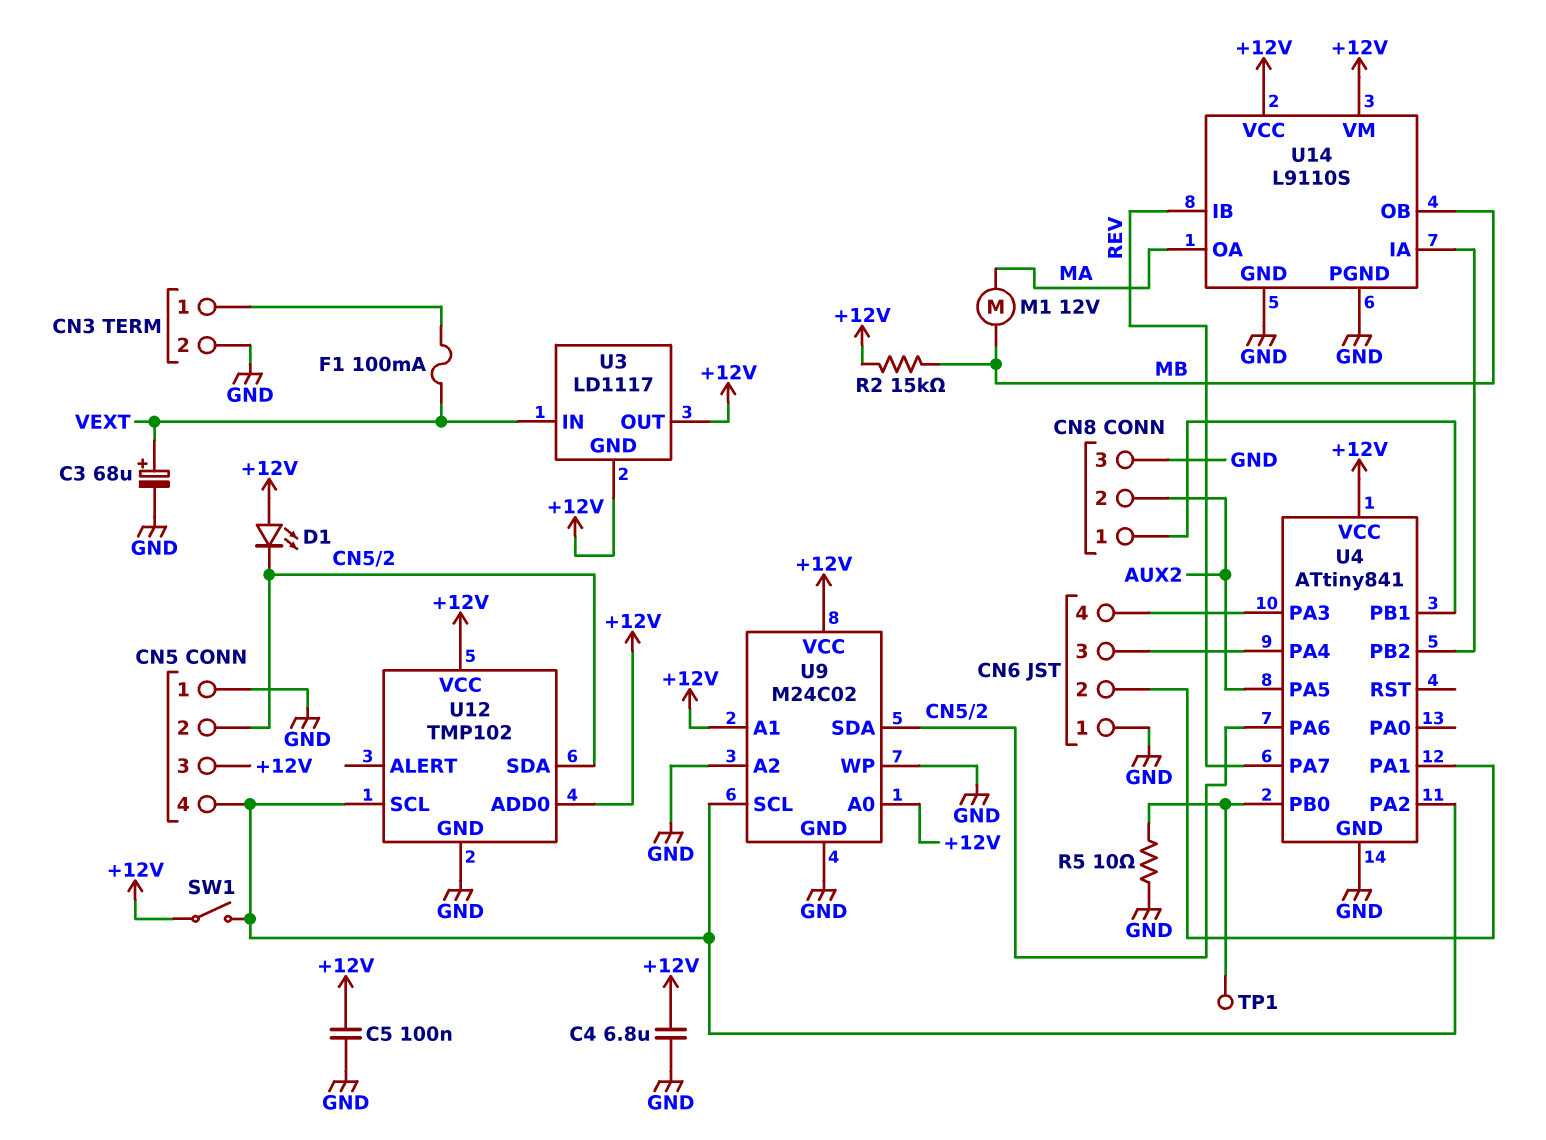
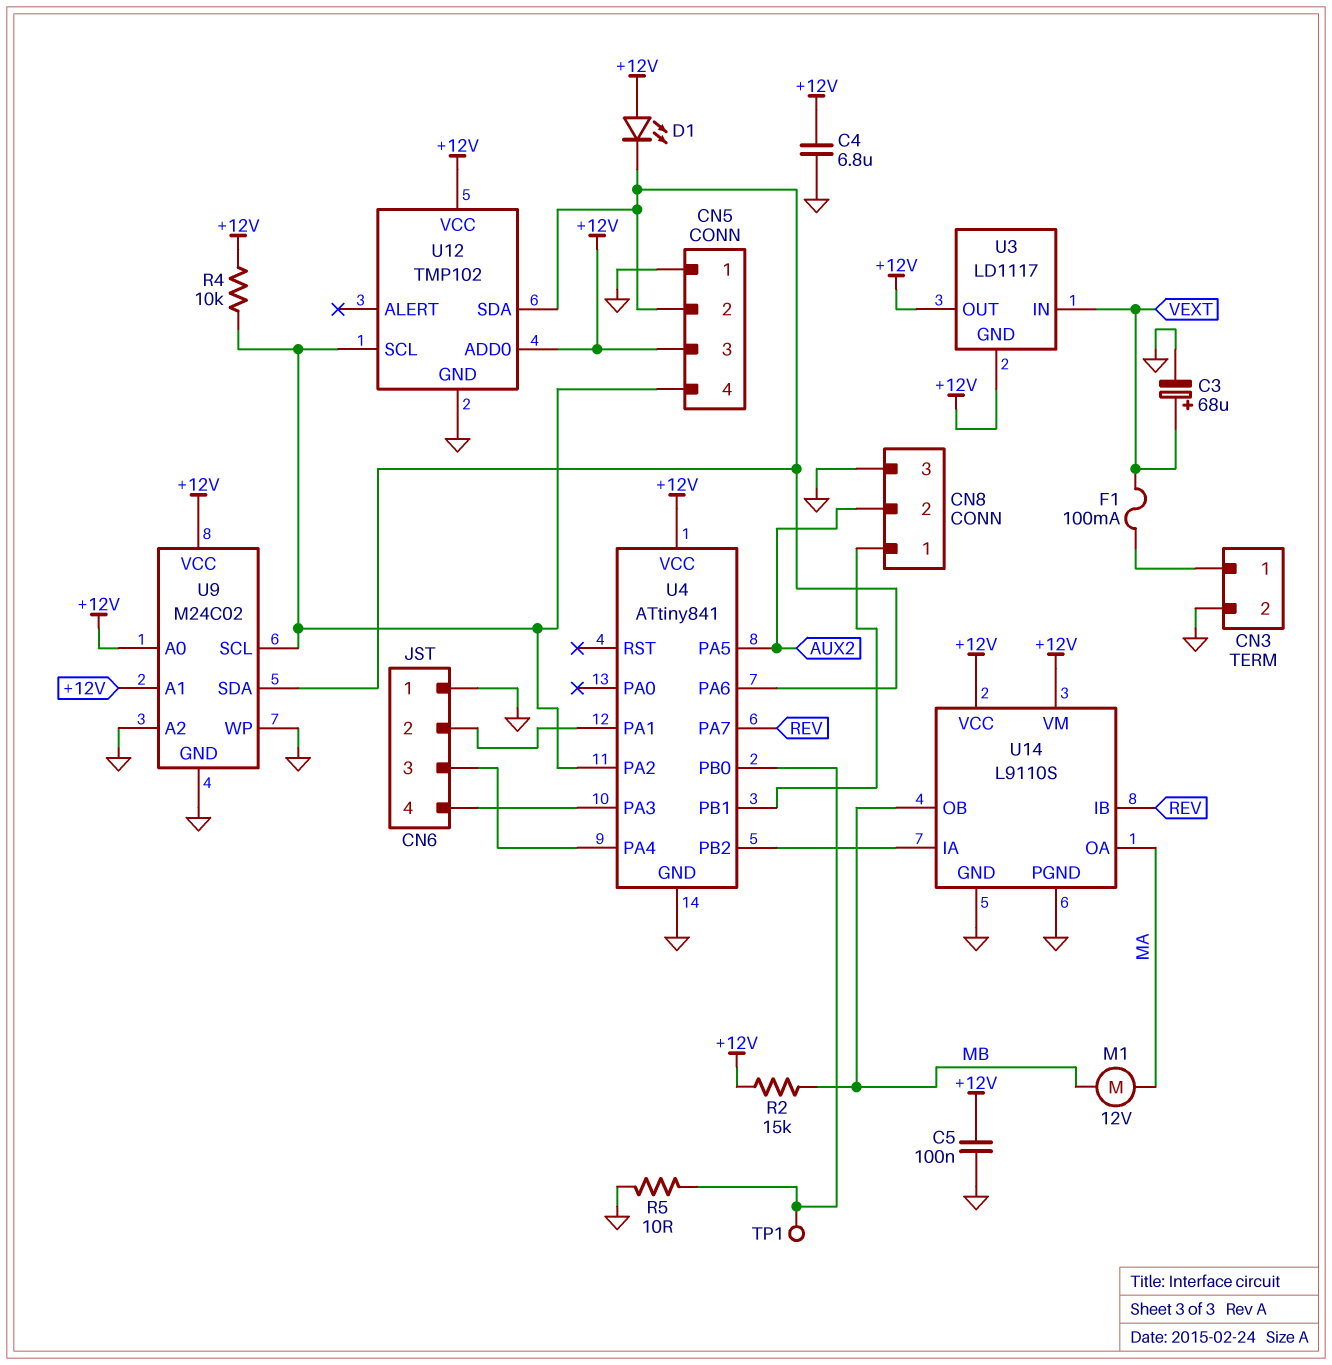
R4: none -> 10k (+12V, CN5/4)
SW1: switch (+12V, CN5/4) -> none

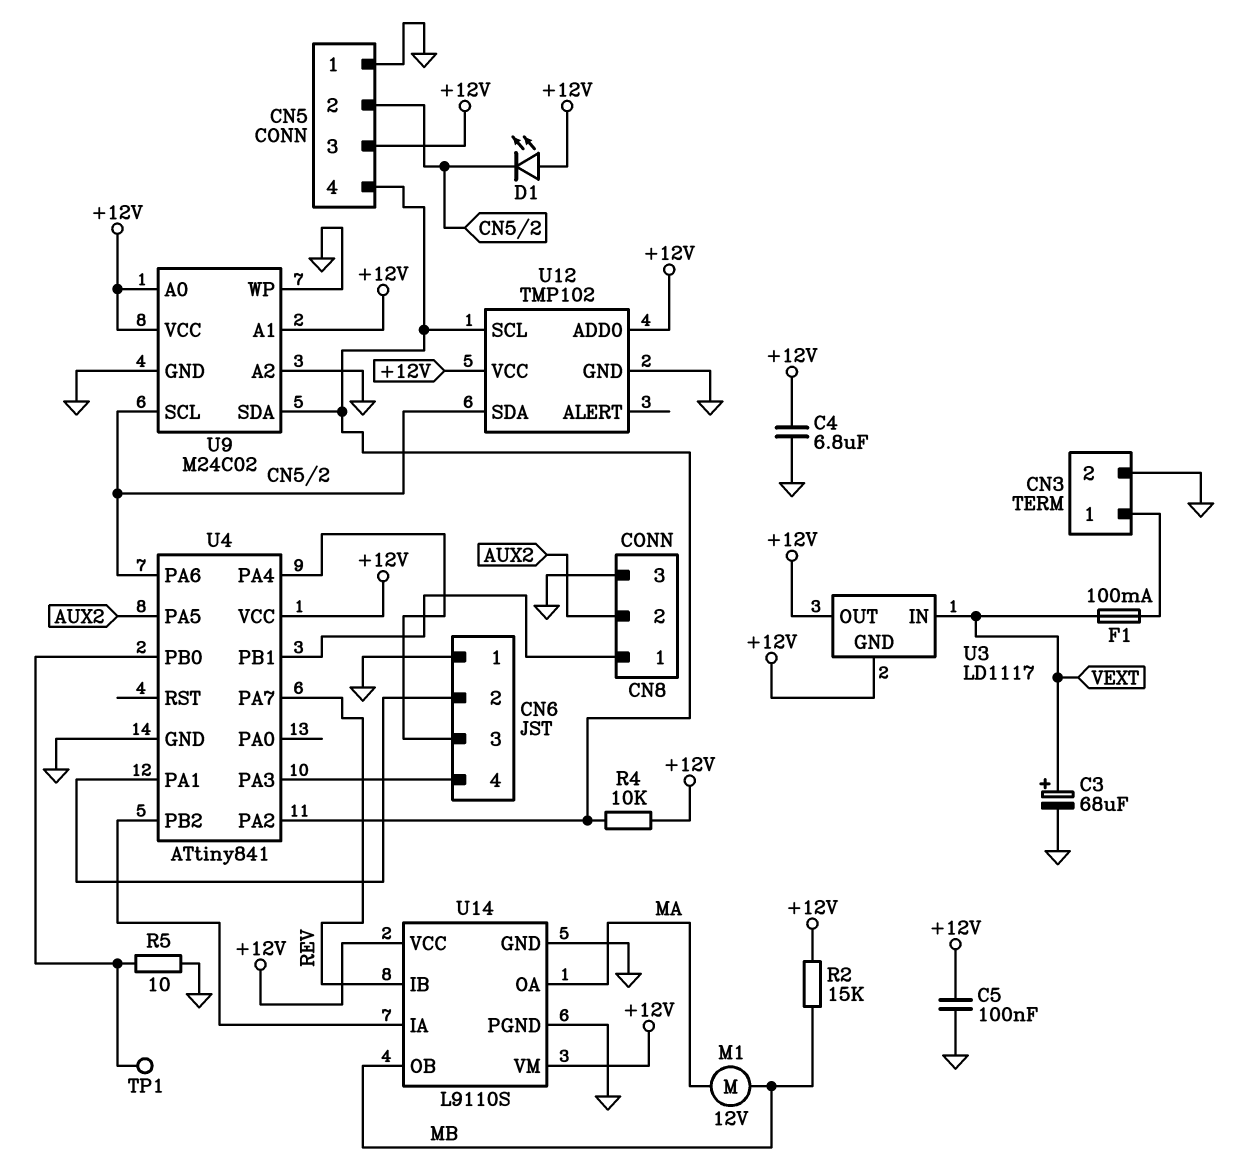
U9 pin SCL: CN5/4 -> CN5/2
U9 pin SDA: CN5/2 -> CN5/4

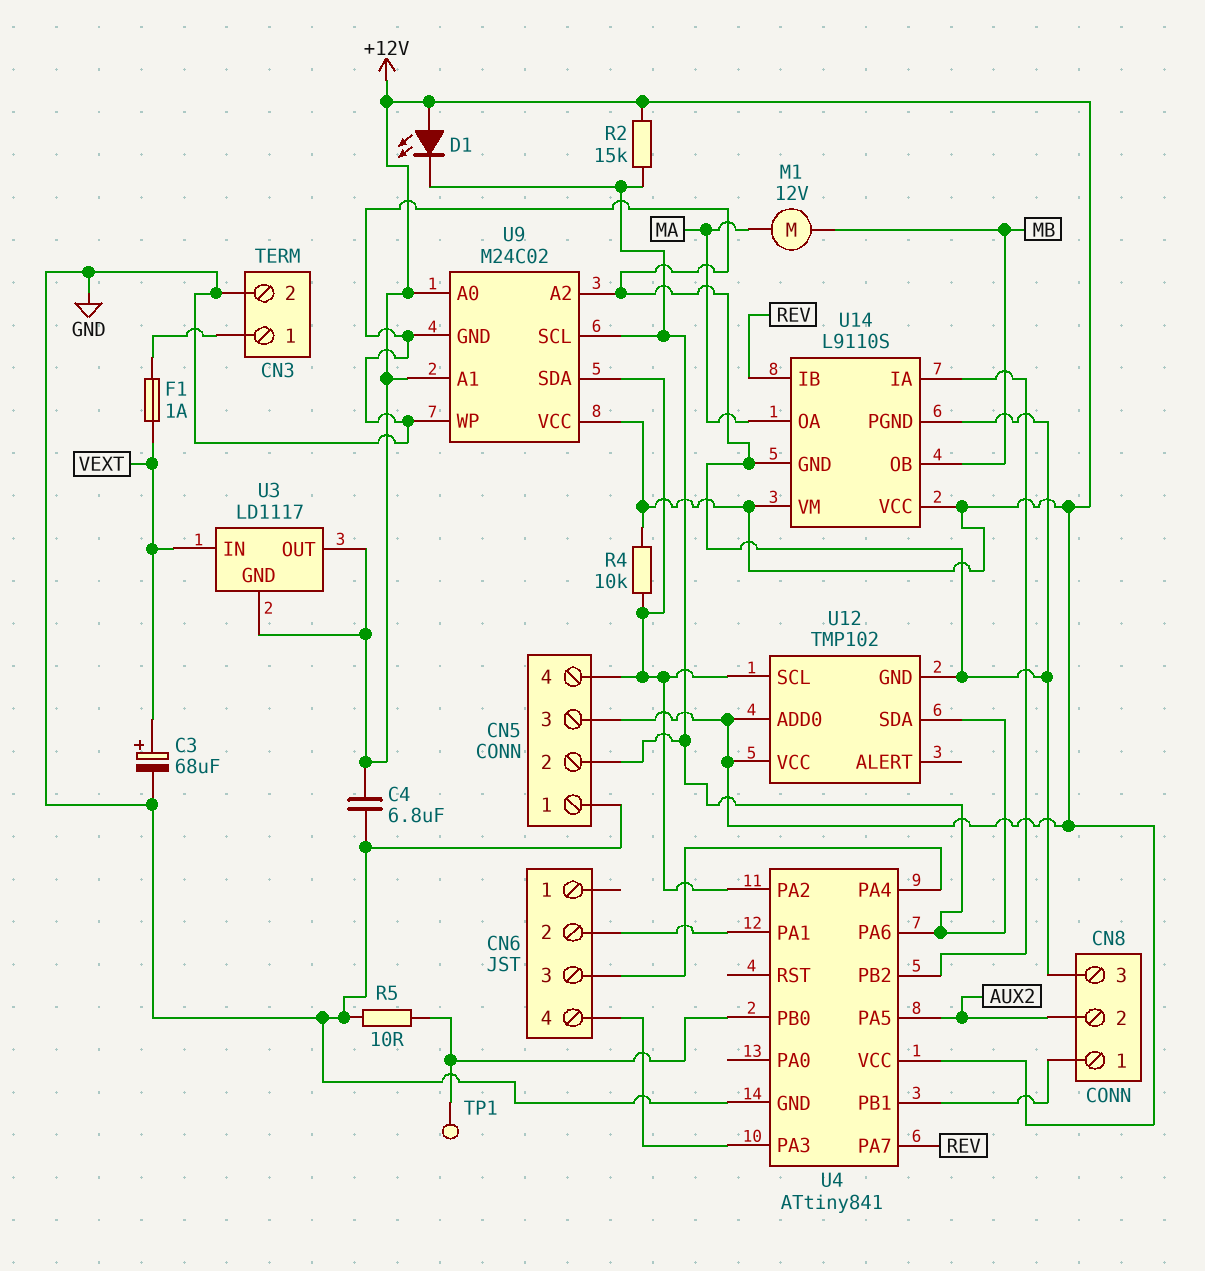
C5: 100nF (+12V, GND) -> none
CN6 pin 1: GND -> none
F1: 100mA (CN3/1, VEXT) -> 1A (CN3/1, VEXT)
R2: 15k (+12V, MB) -> 15k (+12V, CN5/2)

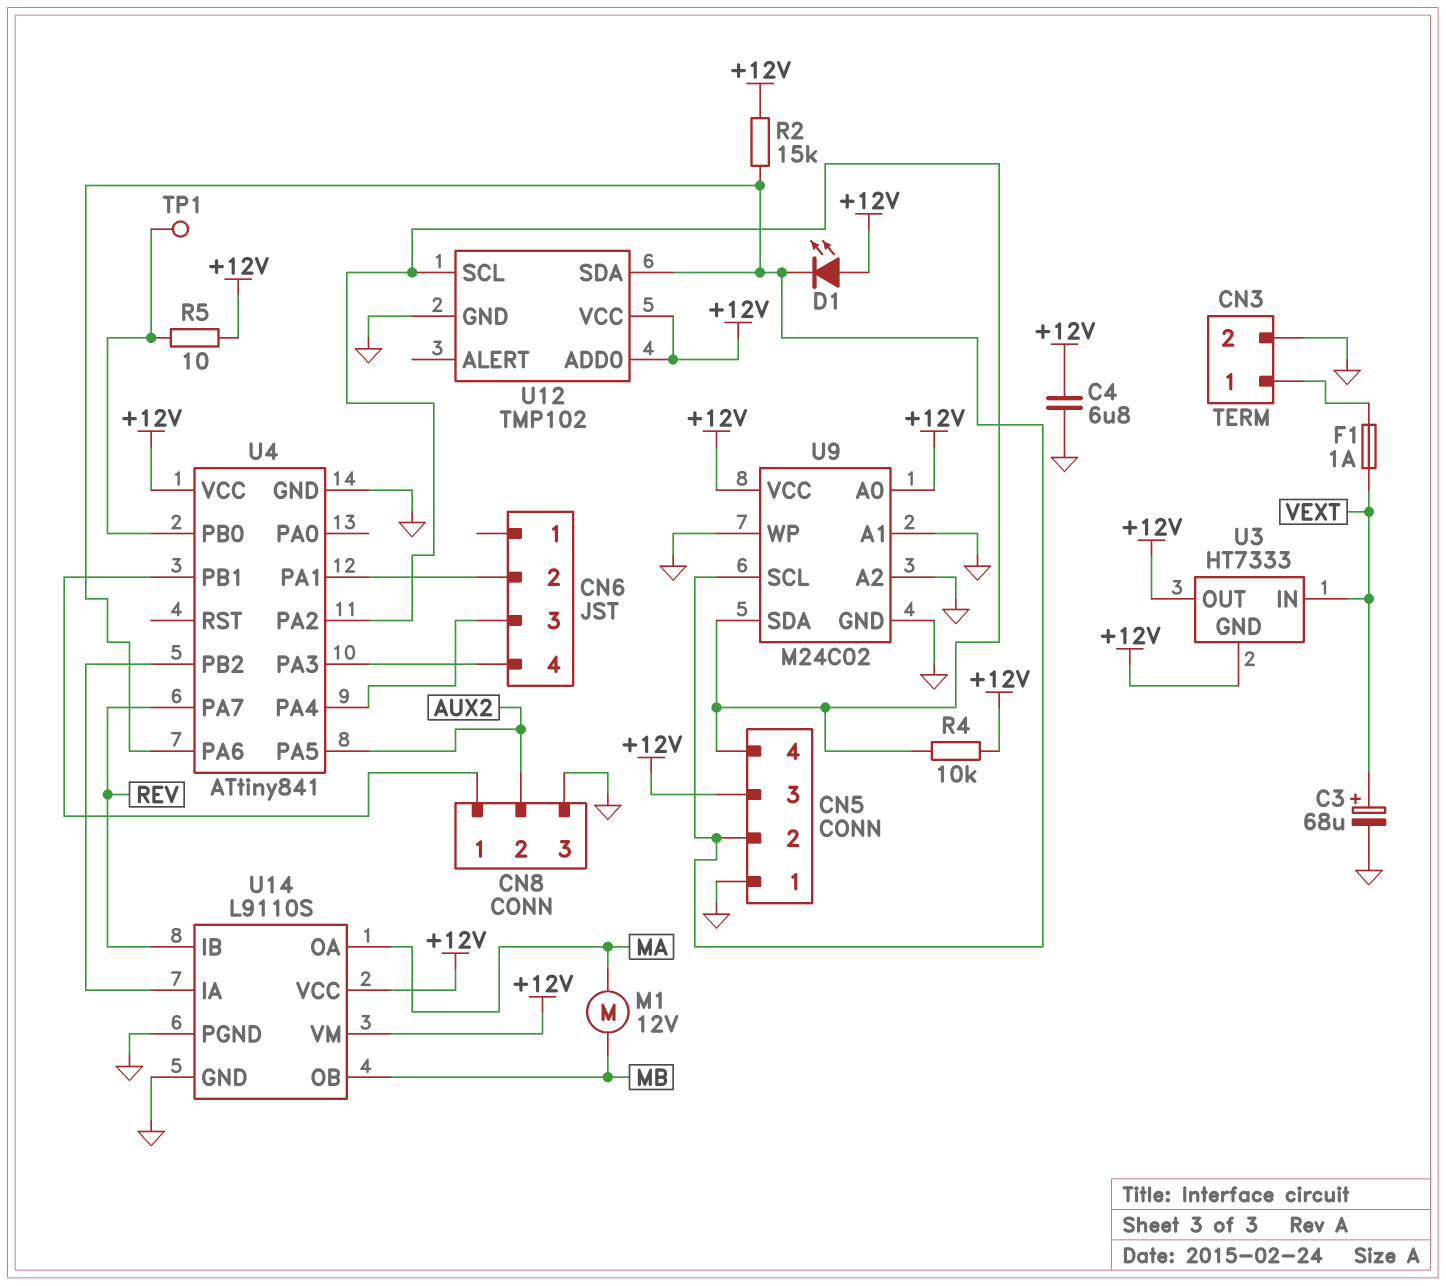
R5: 10 (GND, U4/PB0) -> 10 (+12V, U4/PB0)
U3: LD1117 -> HT7333
U9 pin A1: +12V -> GND

